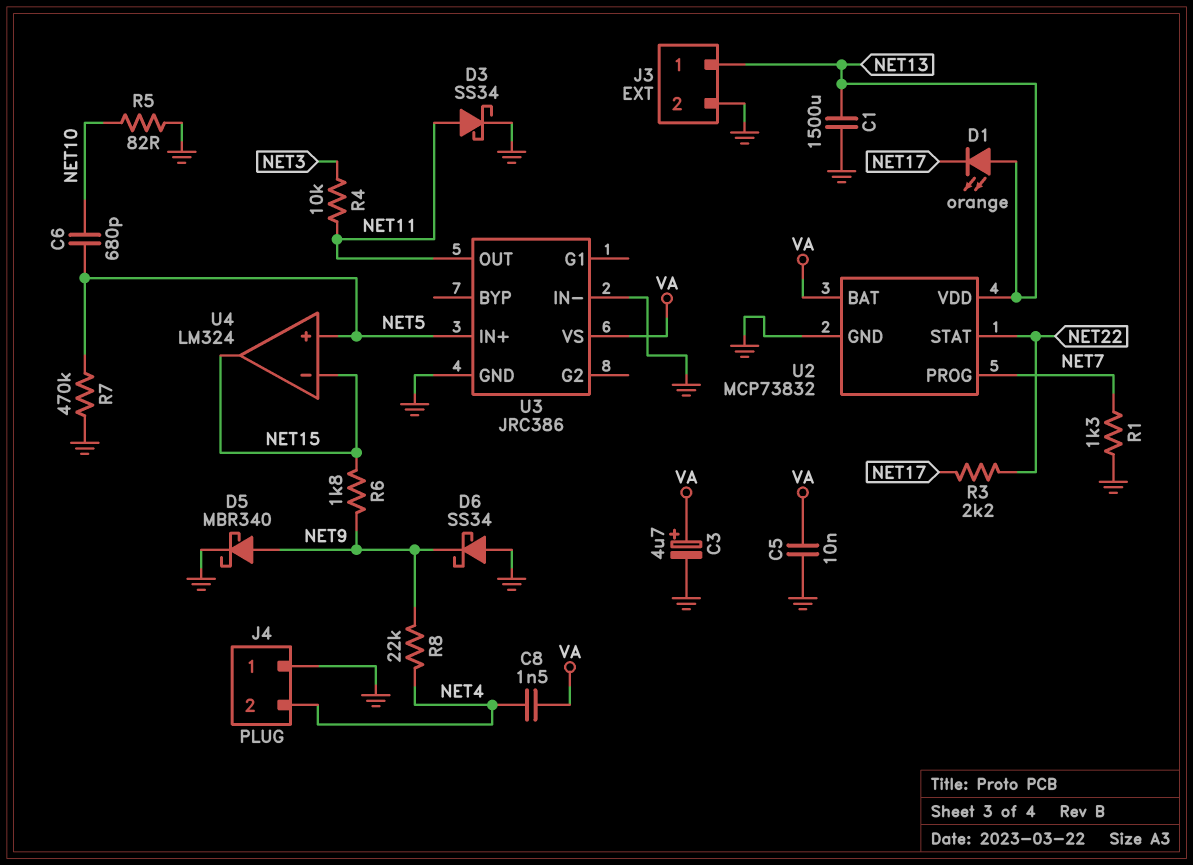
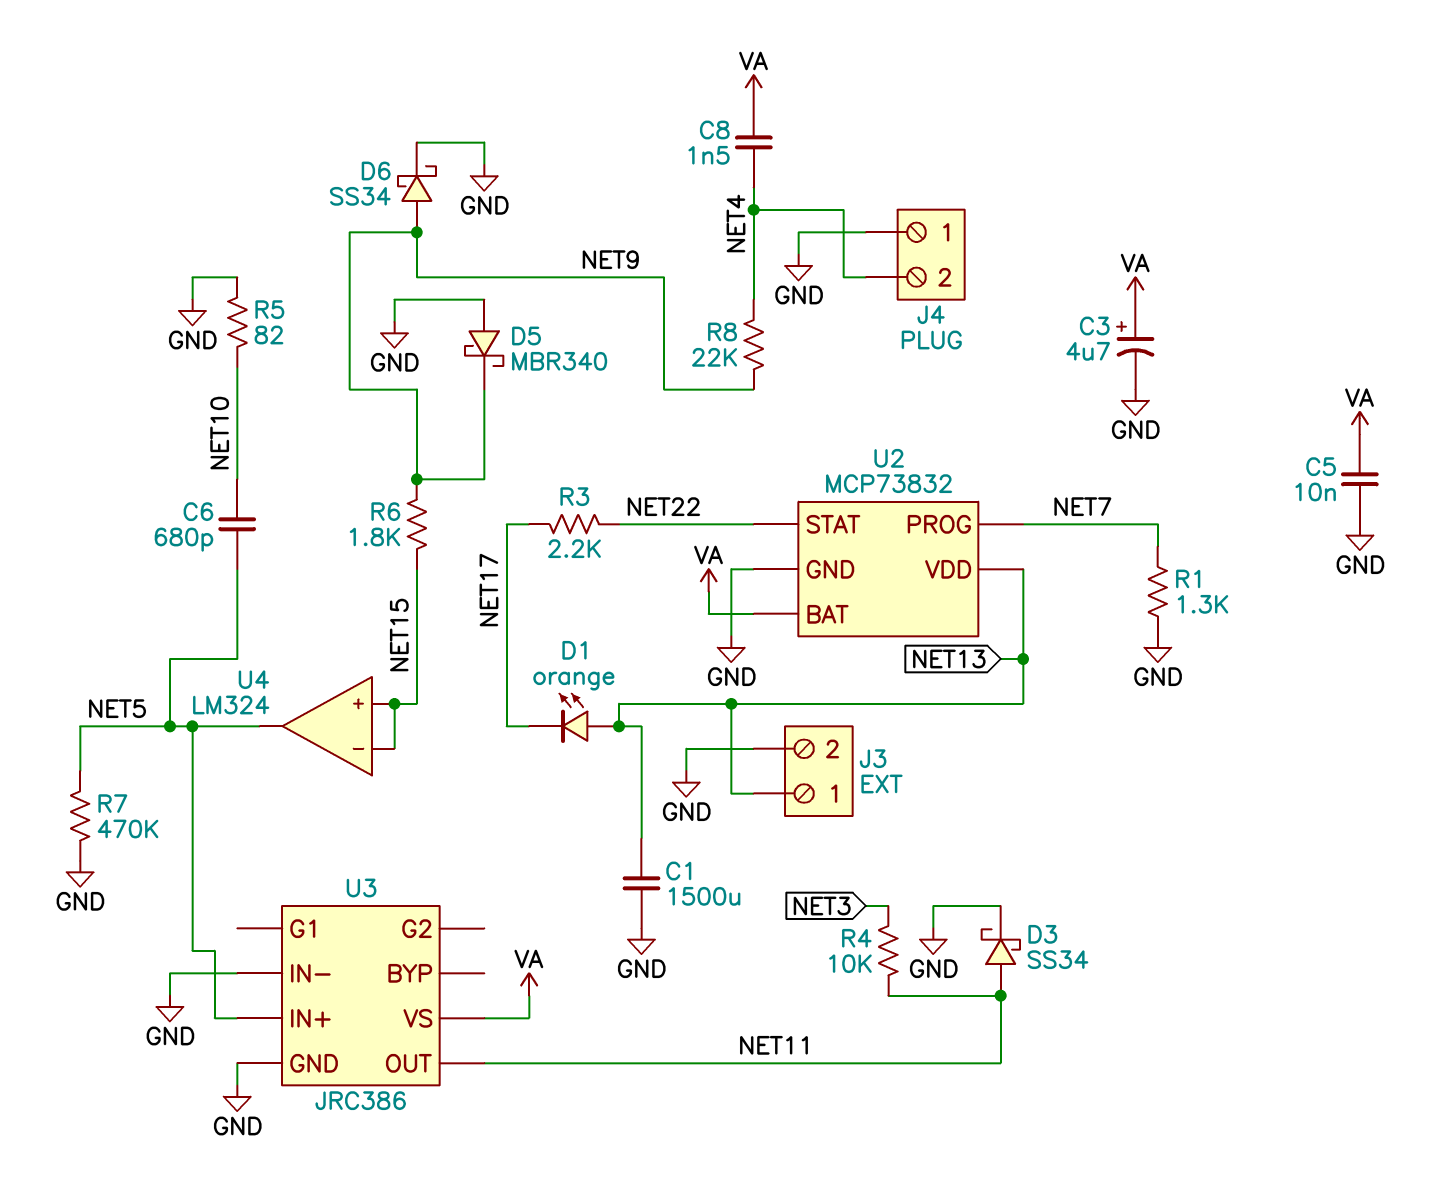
D5: schottky MBR340 (A NET9, K GND) -> schottky MBR340 (A GND, K NET9)
D6: schottky SS34 (A GND, K NET9) -> schottky SS34 (A NET9, K GND)
U4 pin in+: NET5 -> NET15
U4 pin out: NET15 -> NET5

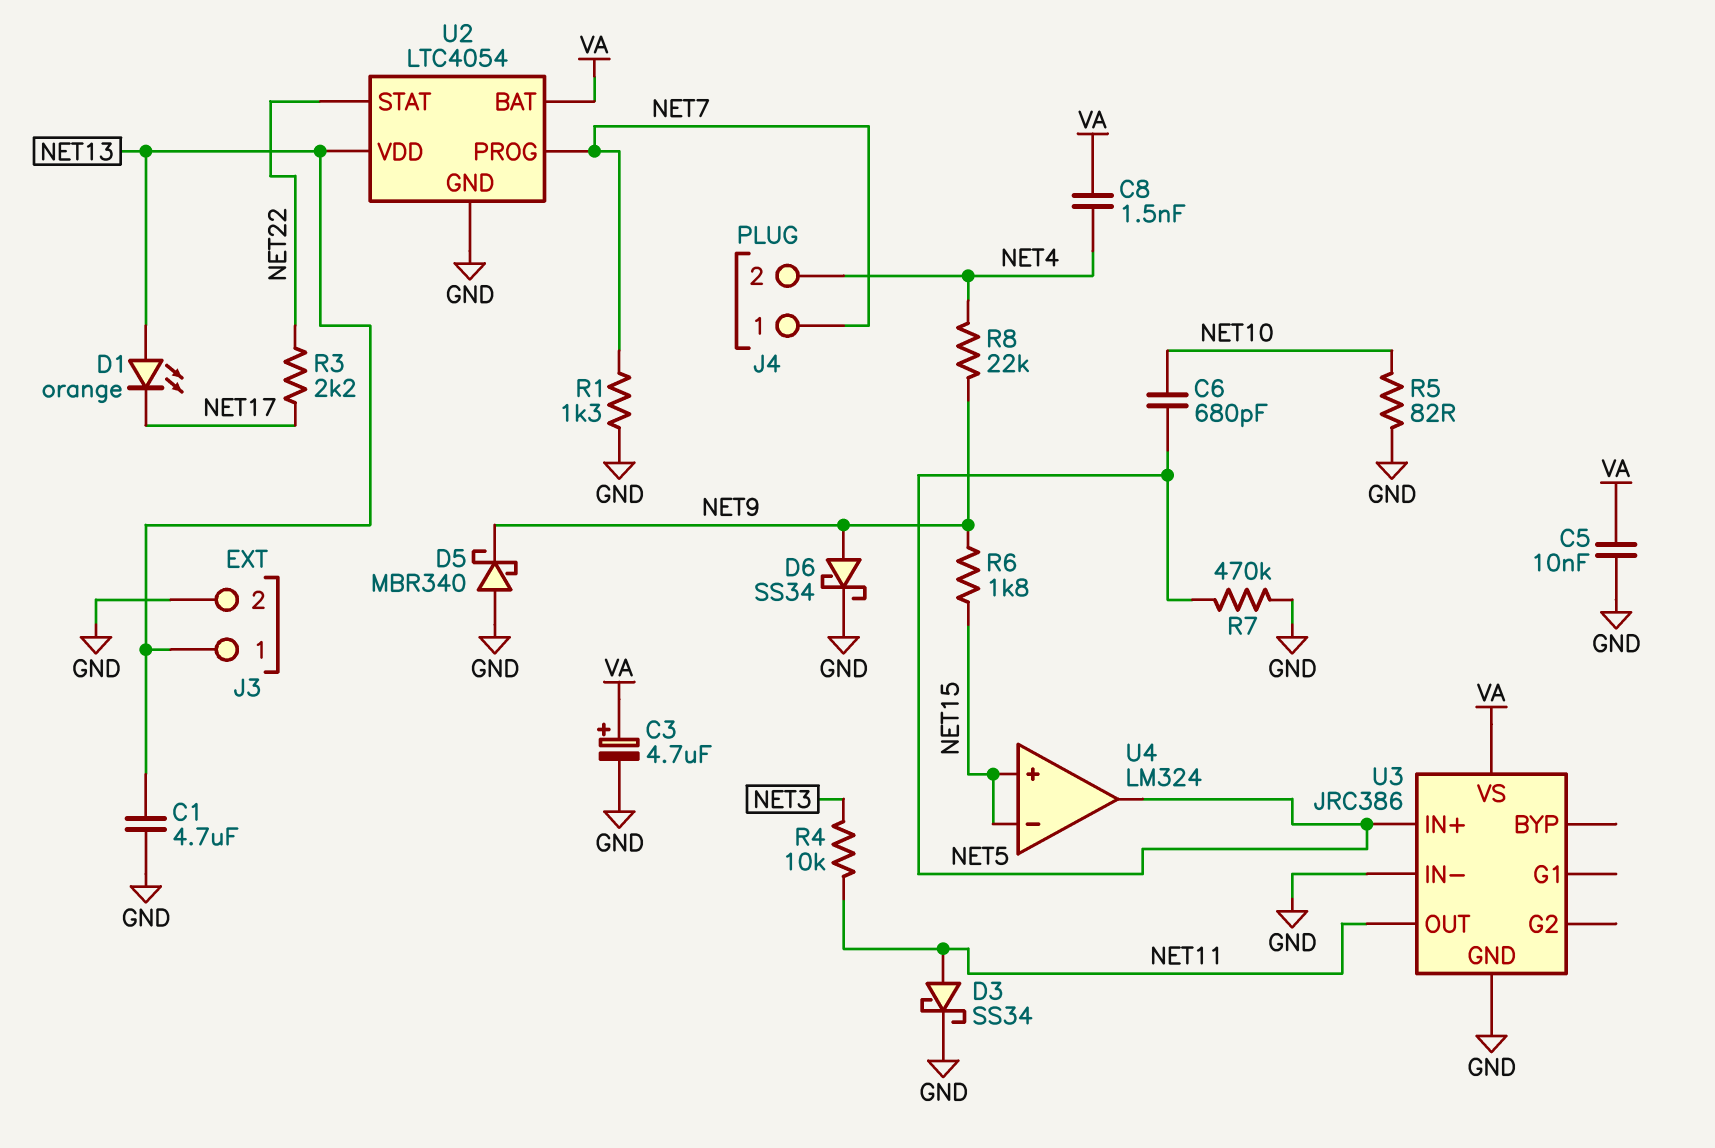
C1: 1500uF (GND, NET13) -> 4.7uF (GND, NET13)
J4 pin 1: GND -> NET7
U2: MCP73832 -> LTC4054

